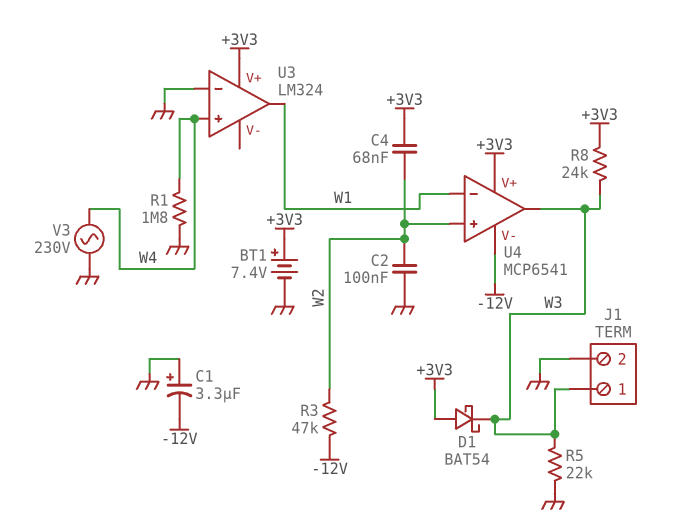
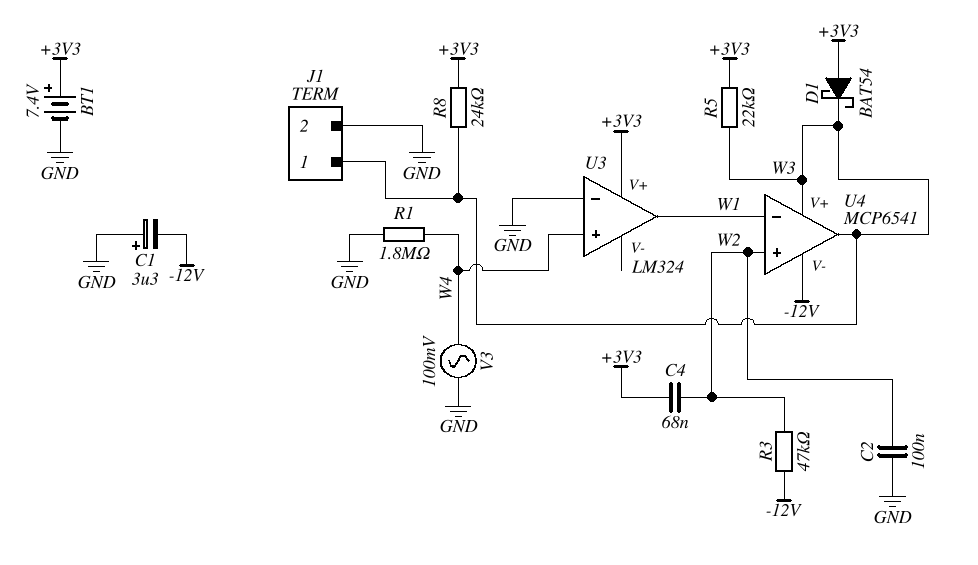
R5: 22k (GND, W3) -> 22k (+3V3, W3)
U4 pin V+: +3V3 -> W3
V3: AC 230V (GND, W4) -> AC 100mV (GND, W4)

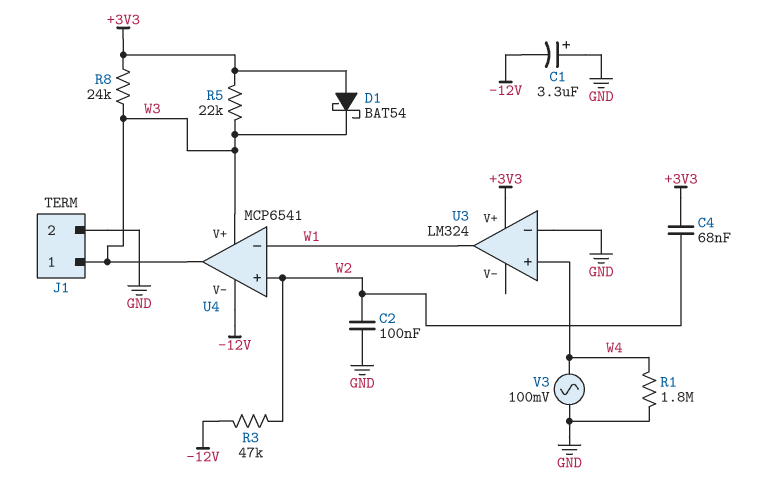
BT1: 7.4V (plus +3V3, minus GND) -> none

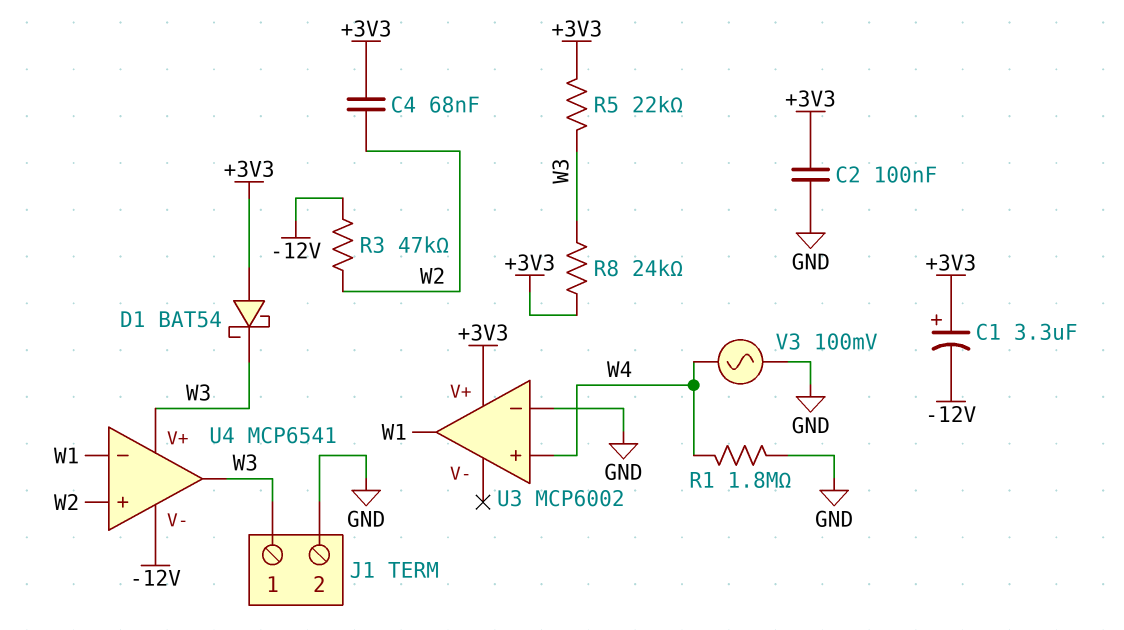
C1: 3.3uF (plus GND, minus -12V) -> 3.3uF (plus +3V3, minus -12V)
C2: 100nF (GND, W2) -> 100nF (+3V3, GND)
U3: LM324 -> MCP6002

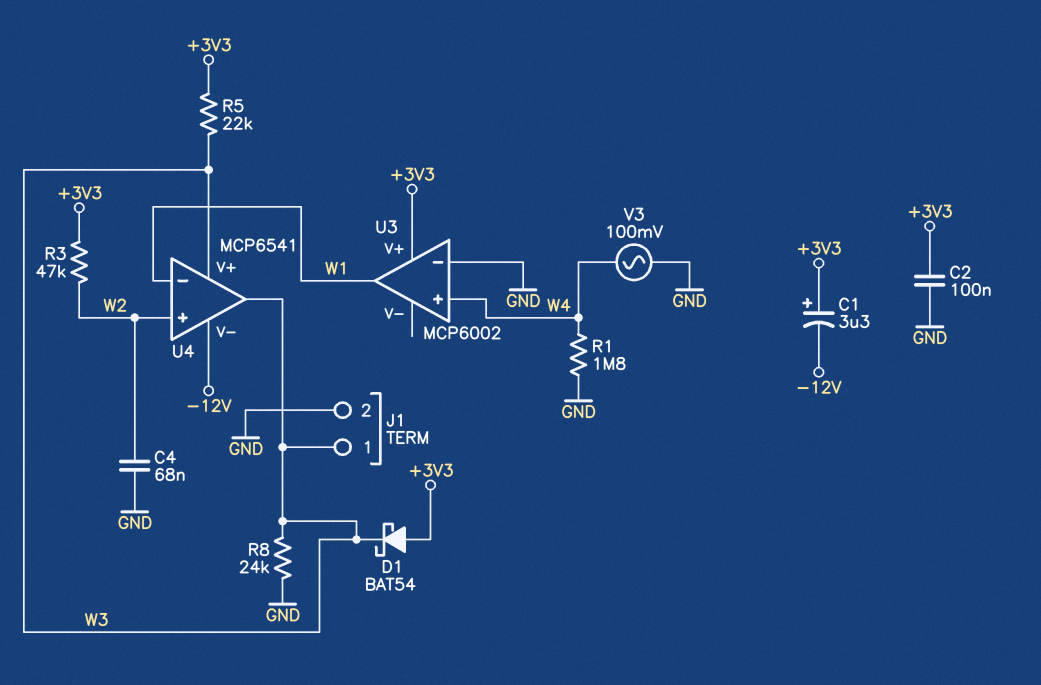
C4: 68nF (+3V3, W2) -> 68nF (GND, W2)
R3: 47k (-12V, W2) -> 47k (+3V3, W2)
R8: 24k (+3V3, W3) -> 24k (GND, W3)

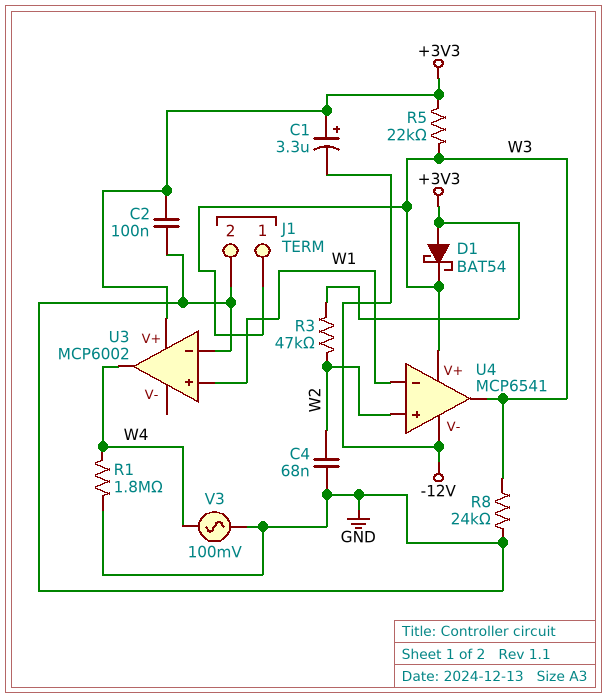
U3 pin in+: W4 -> W1
U3 pin out: W1 -> W4

